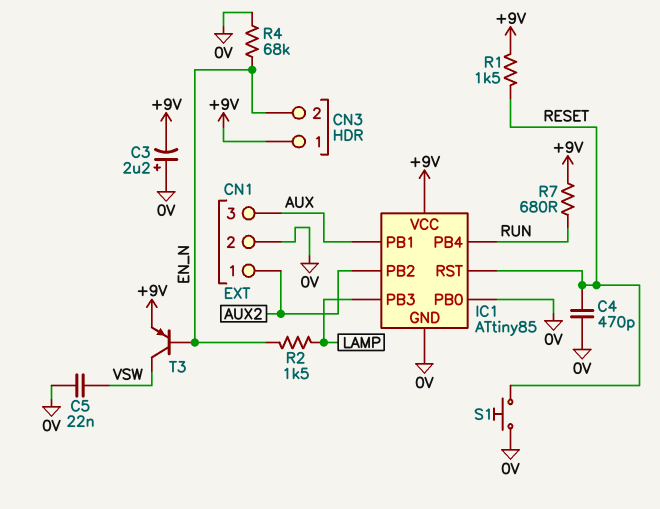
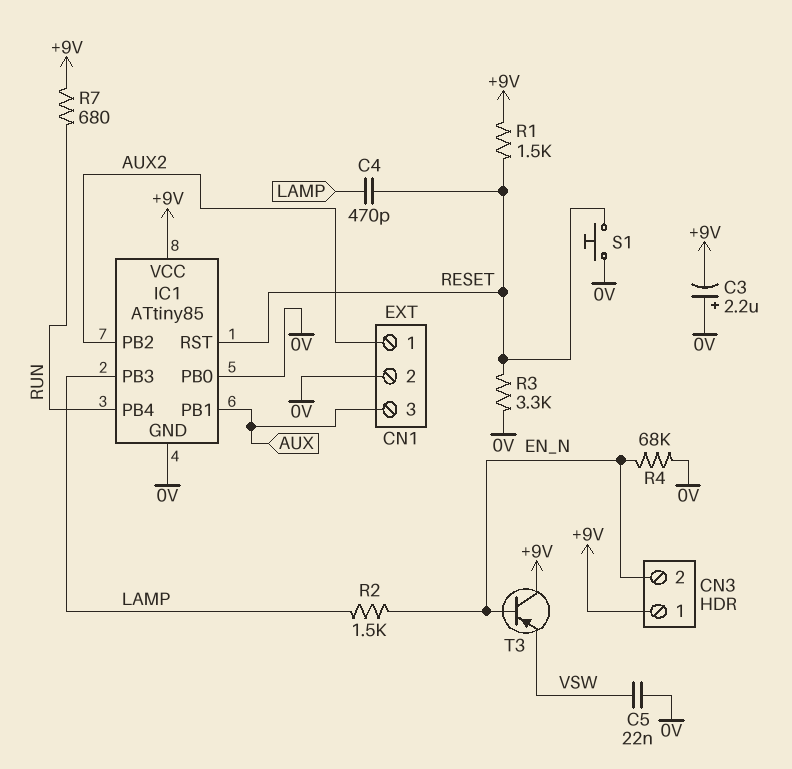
C4: 470pF (0V, RESET) -> 470pF (LAMP, RESET)
R3: none -> 3.3k (0V, RESET)
T3: PNP (B EN_N, C VSW, E +9V) -> PNP (B EN_N, C +9V, E VSW)

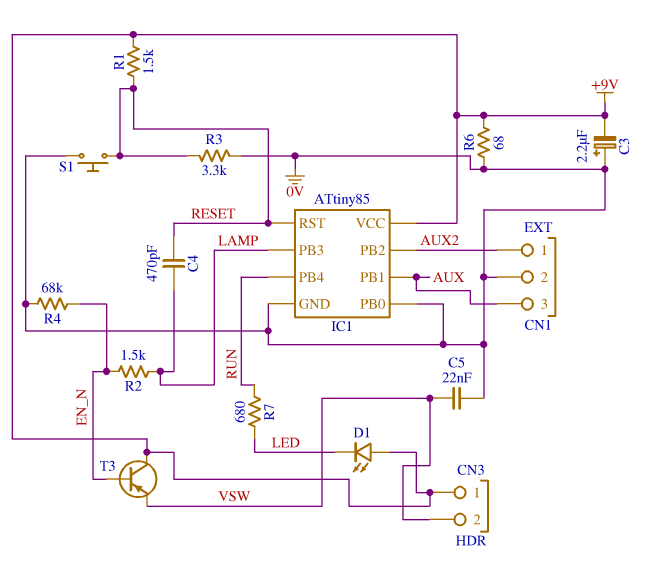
CN3 pin 2: EN_N -> VSW
D1: none -> LED (A +9V, K LED)
R6: none -> 68 (+9V, 0V)
R7: 680 (+9V, RUN) -> 680 (LED, RUN)

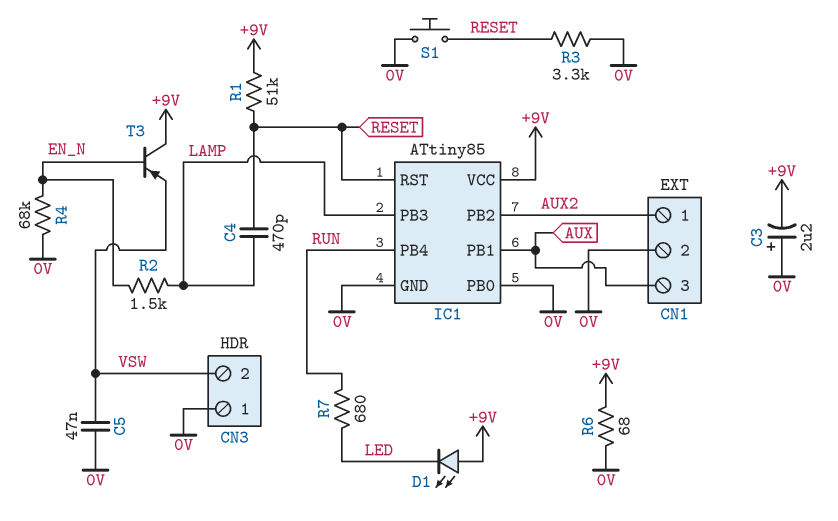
C5: 22nF (0V, VSW) -> 47nF (0V, VSW)
CN3 pin 1: +9V -> 0V
R1: 1.5k (+9V, RESET) -> 51k (+9V, RESET)

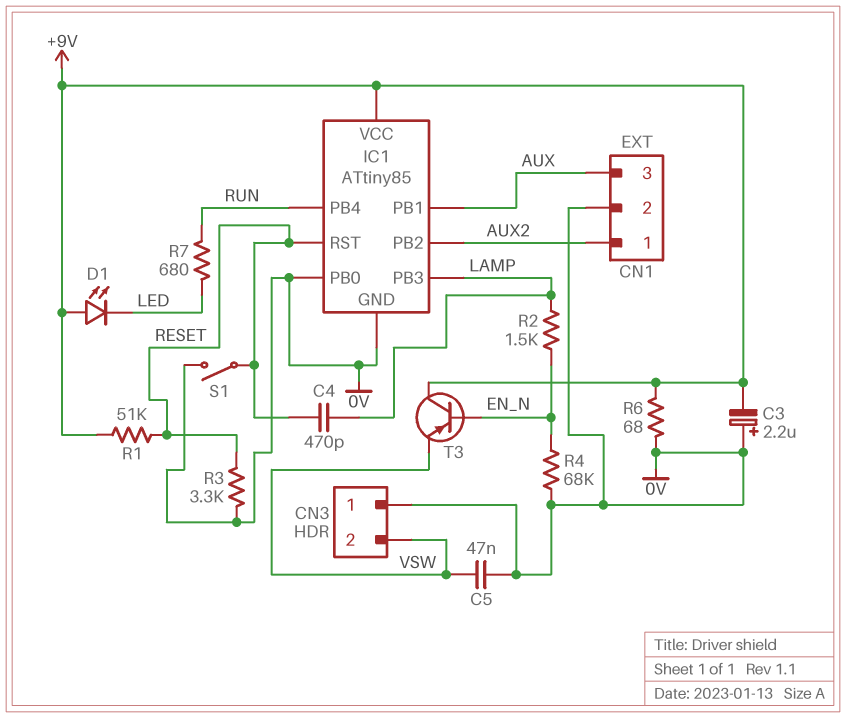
S1: button (0V, RESET) -> switch (0V, RESET)

